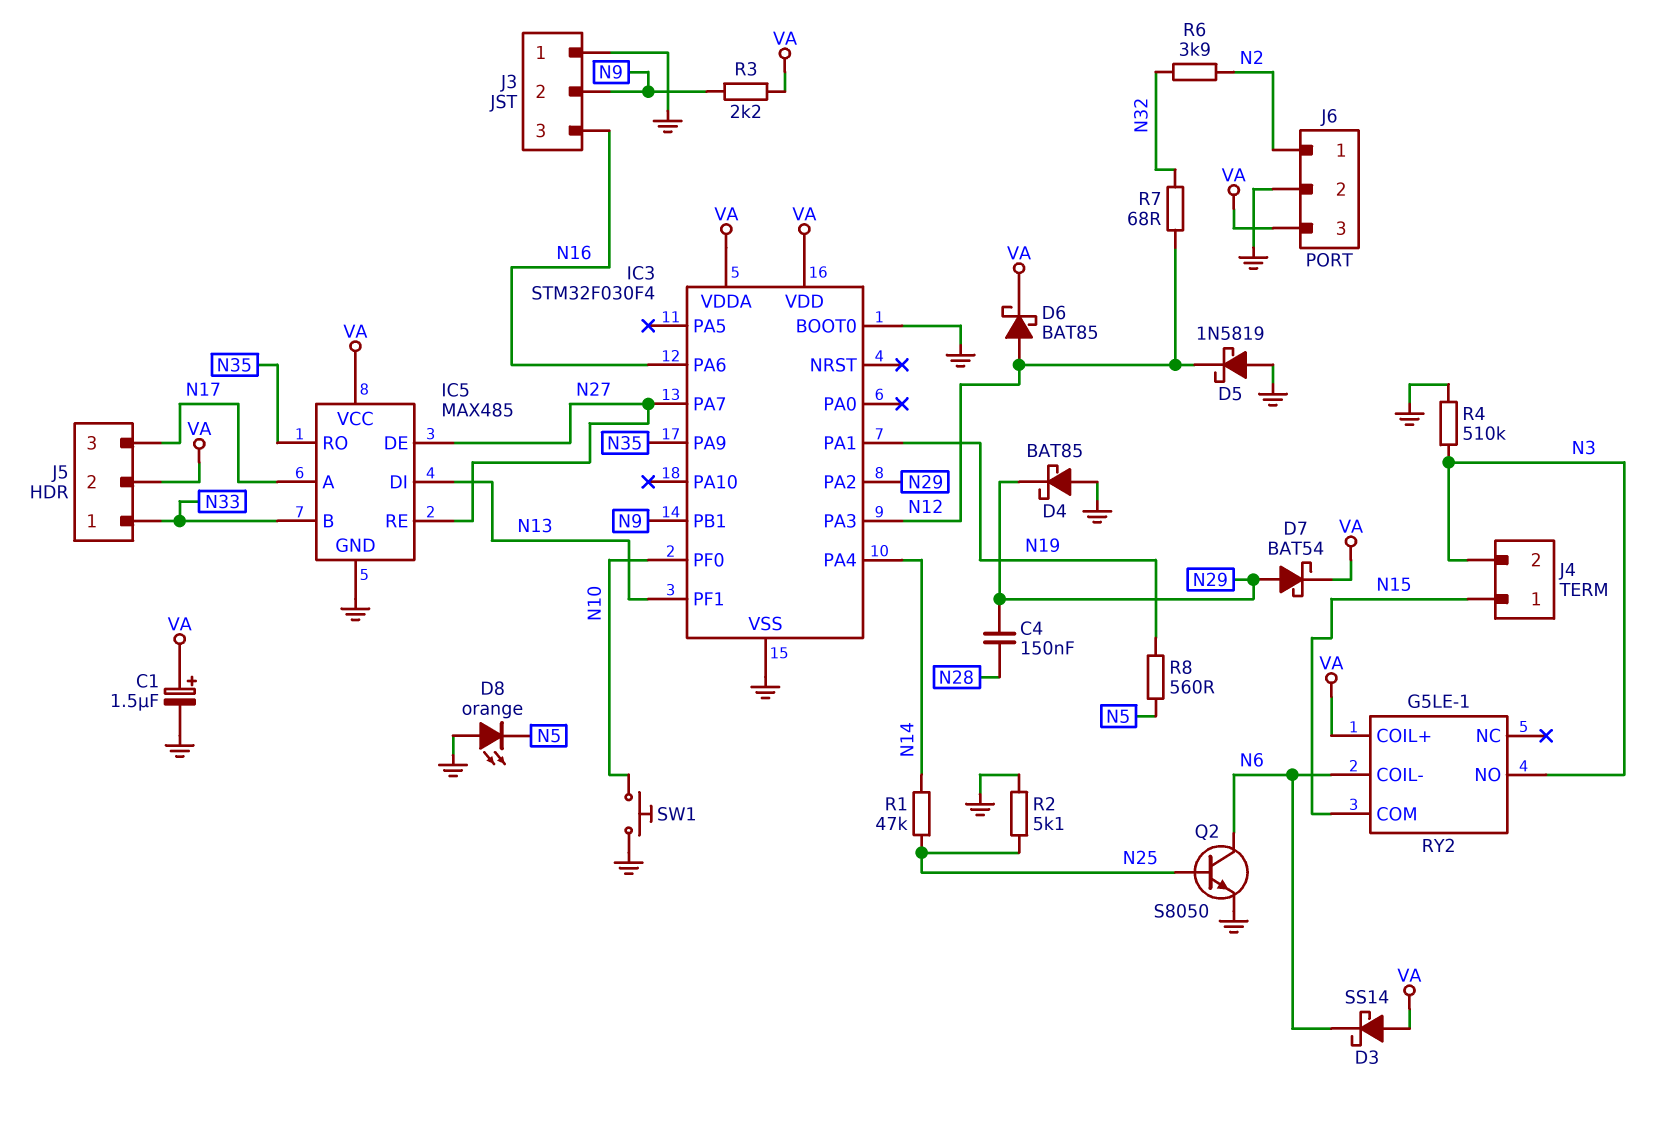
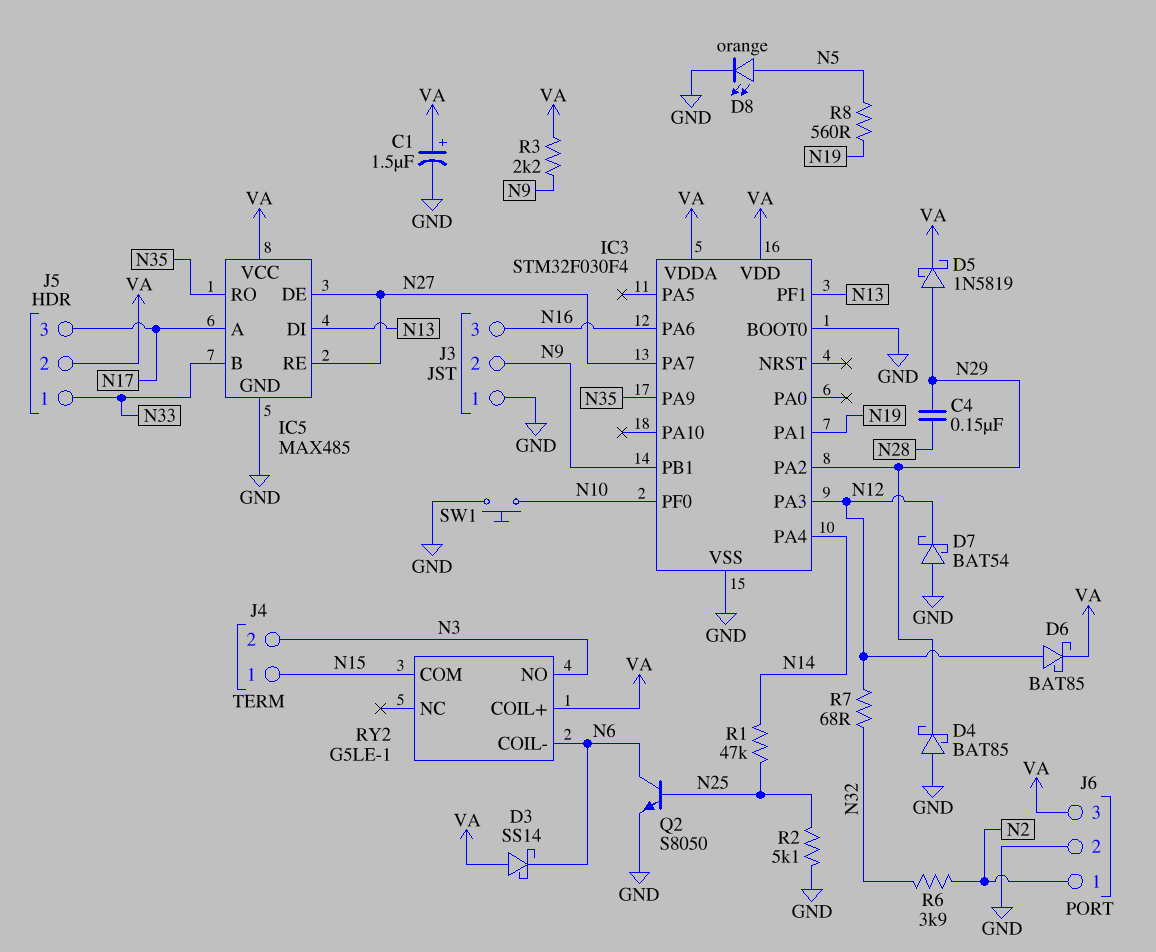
D5: schottky 1N5819 (A GND, K N12) -> schottky 1N5819 (A N29, K VA)
D7: schottky BAT54 (A N29, K VA) -> schottky BAT54 (A GND, K N12)
D8: LED orange (A GND, K N5) -> LED orange (A N5, K GND)
R4: 510k (GND, N3) -> none

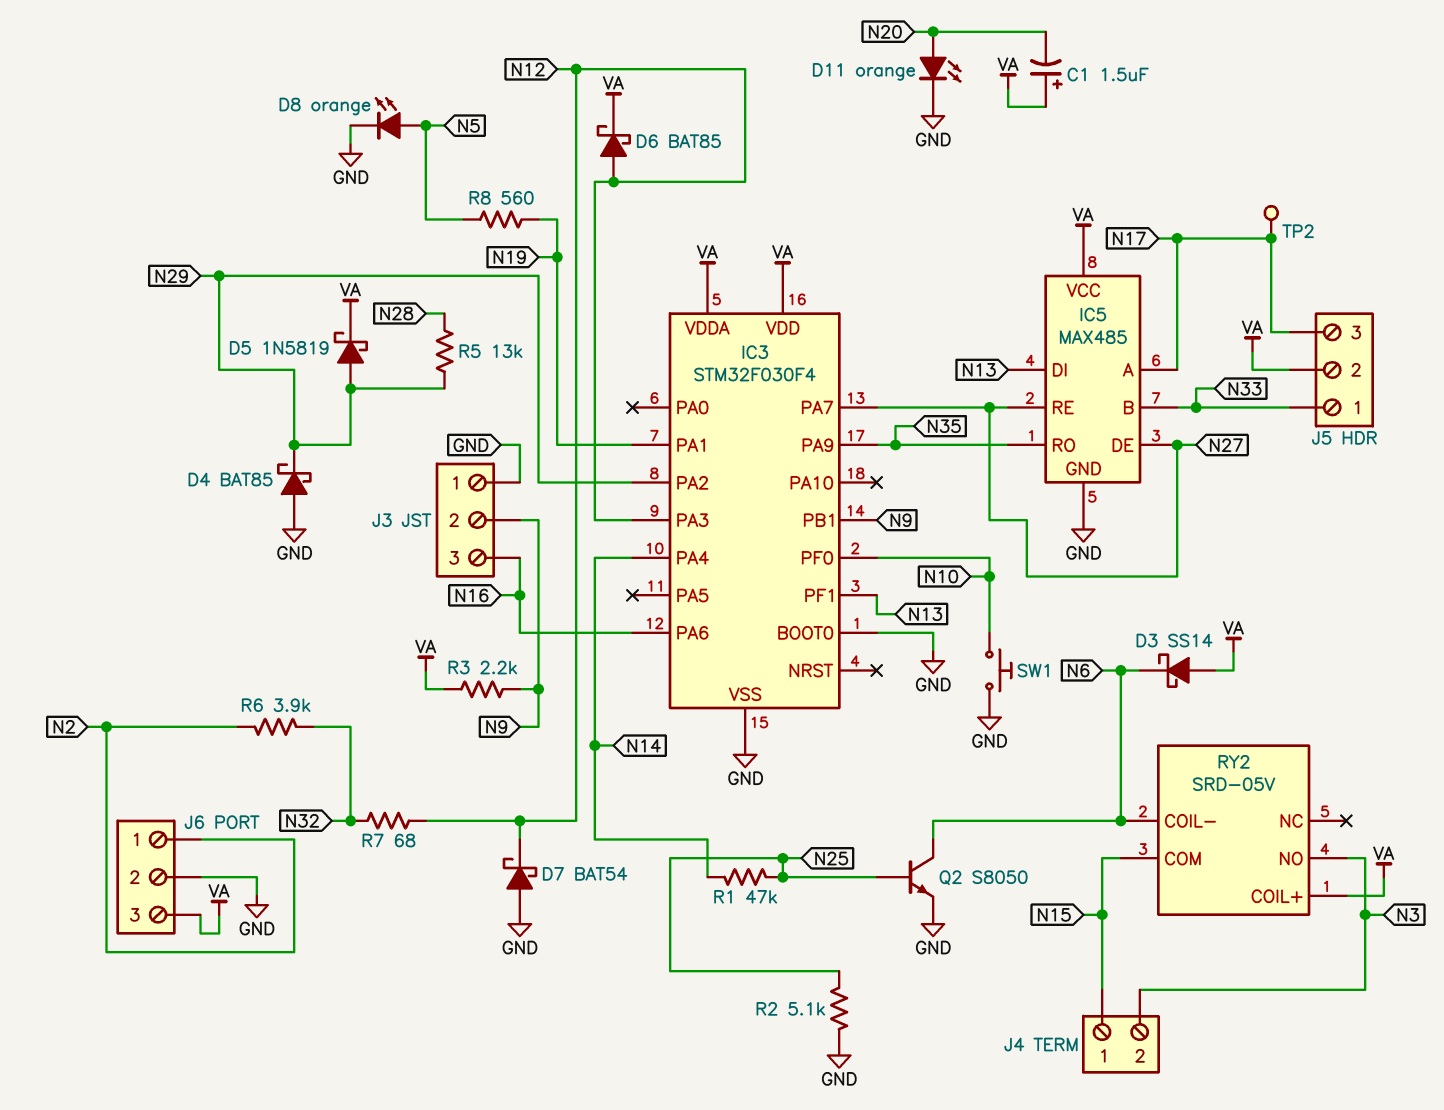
C1: 1.5uF (plus VA, minus GND) -> 1.5uF (plus VA, minus N20)
C4: 150nF (N28, N29) -> none
D11: none -> LED orange (A N20, K GND)
R5: none -> 13k (N28, N29)
RY2: G5LE-1 -> SRD-05V
TP2: none -> test point (N17)

